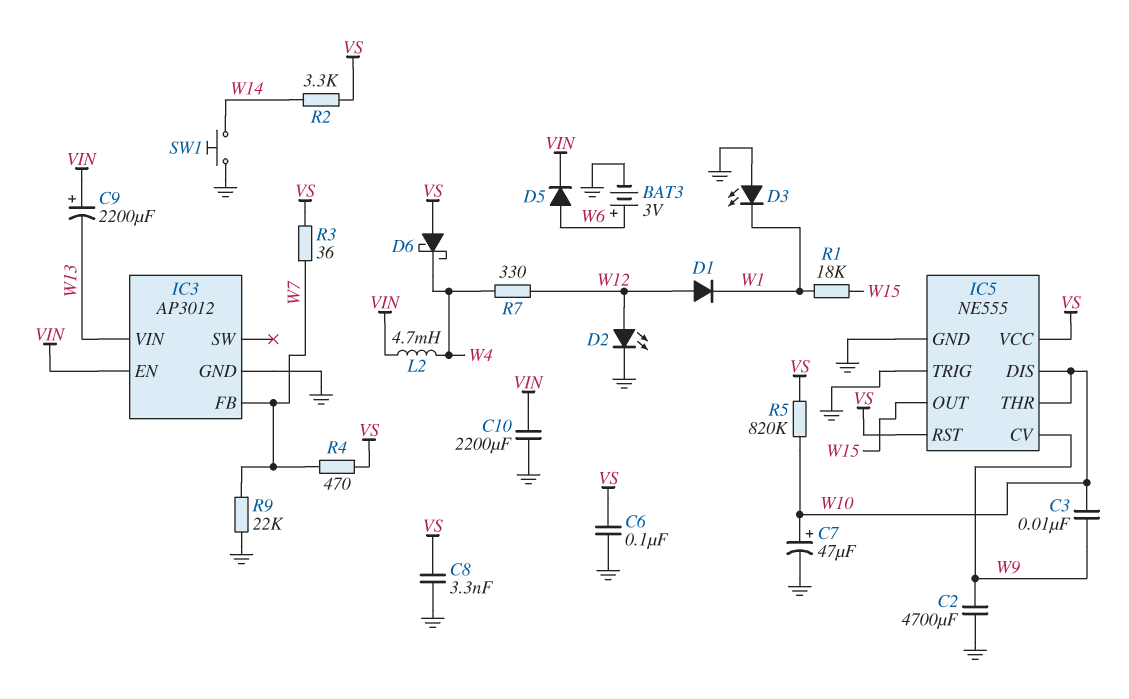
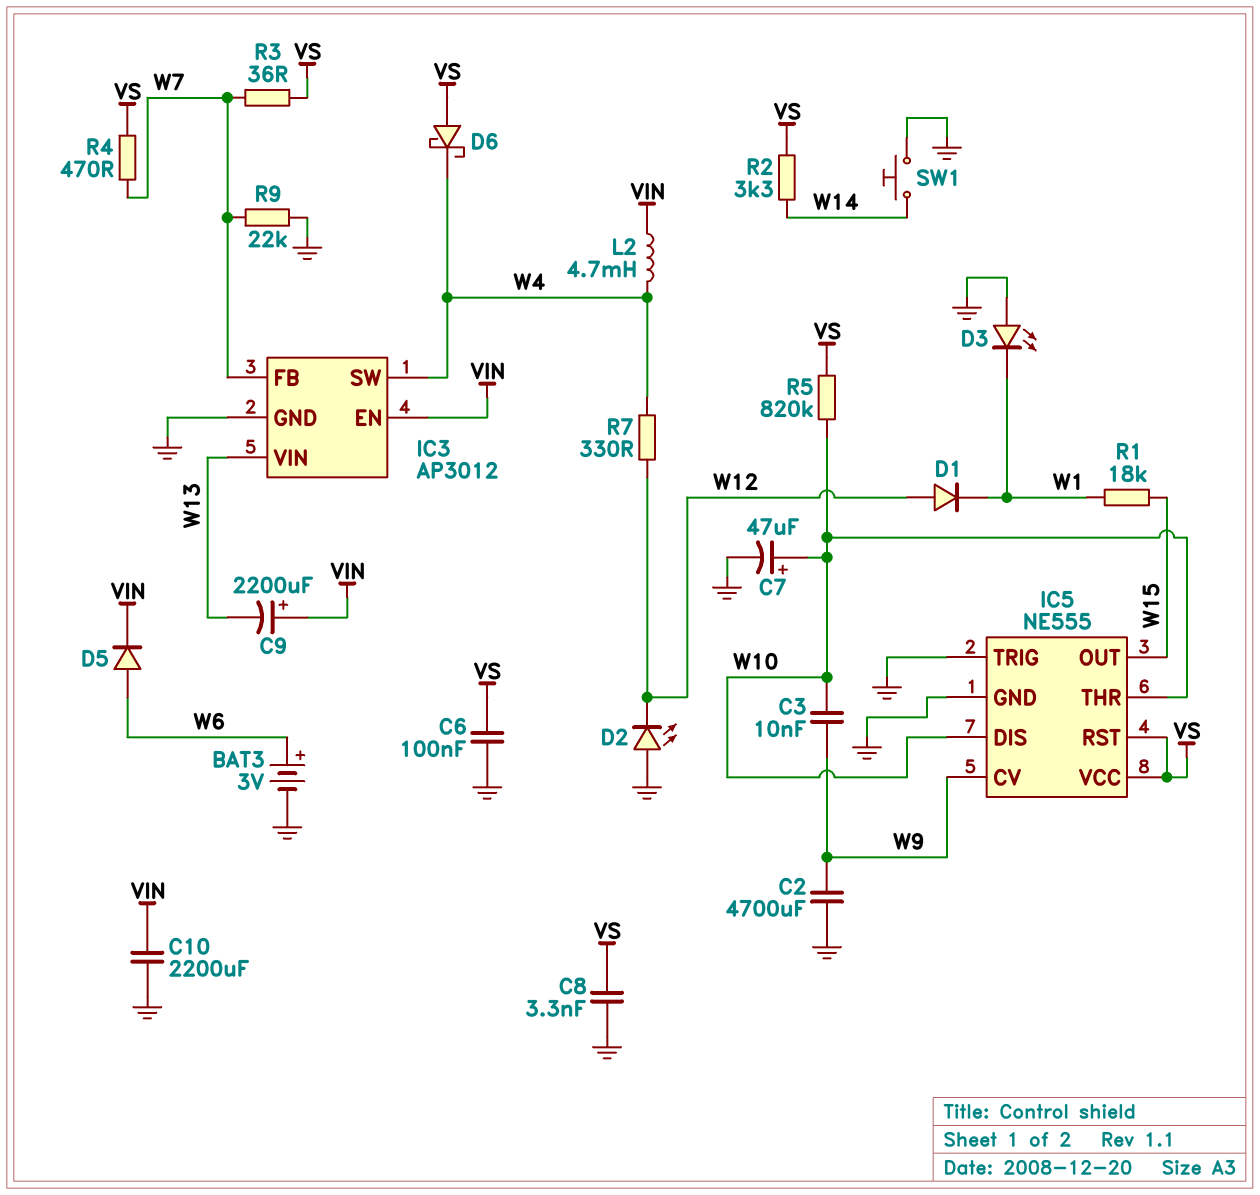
D2: LED (A W12, K GND) -> LED (A GND, K W12)
IC3 pin SW: none -> W4

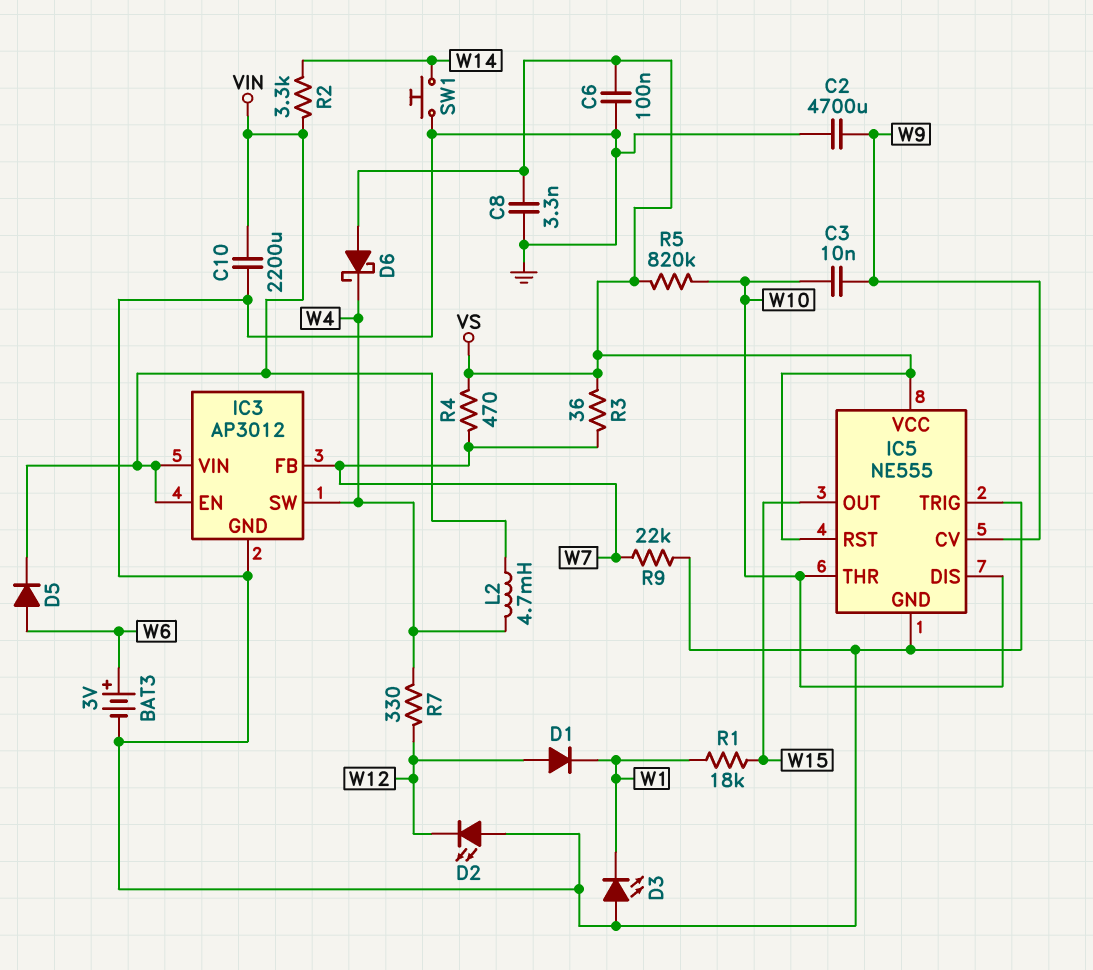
C7: 47uF (plus W10, minus GND) -> none
C9: 2200uF (plus VIN, minus W13) -> none
IC3 pin VIN: W13 -> VIN
R2: 3.3k (VS, W14) -> 3.3k (VIN, W14)

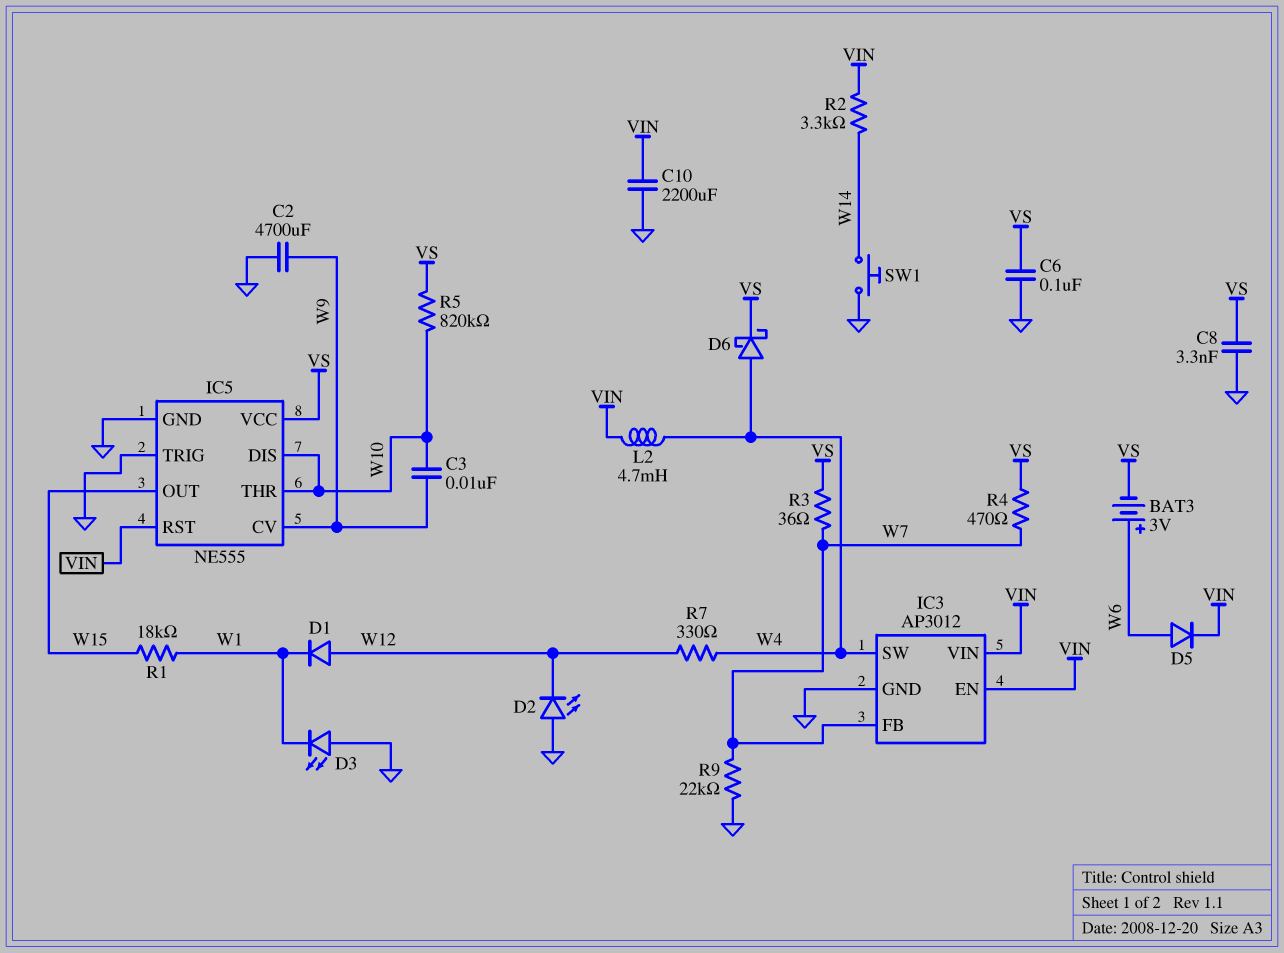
BAT3: 3V (plus W6, minus GND) -> 3V (plus W6, minus VS)
D6: schottky (A VS, K W4) -> schottky (A W4, K VS)
IC5 pin RST: VS -> VIN

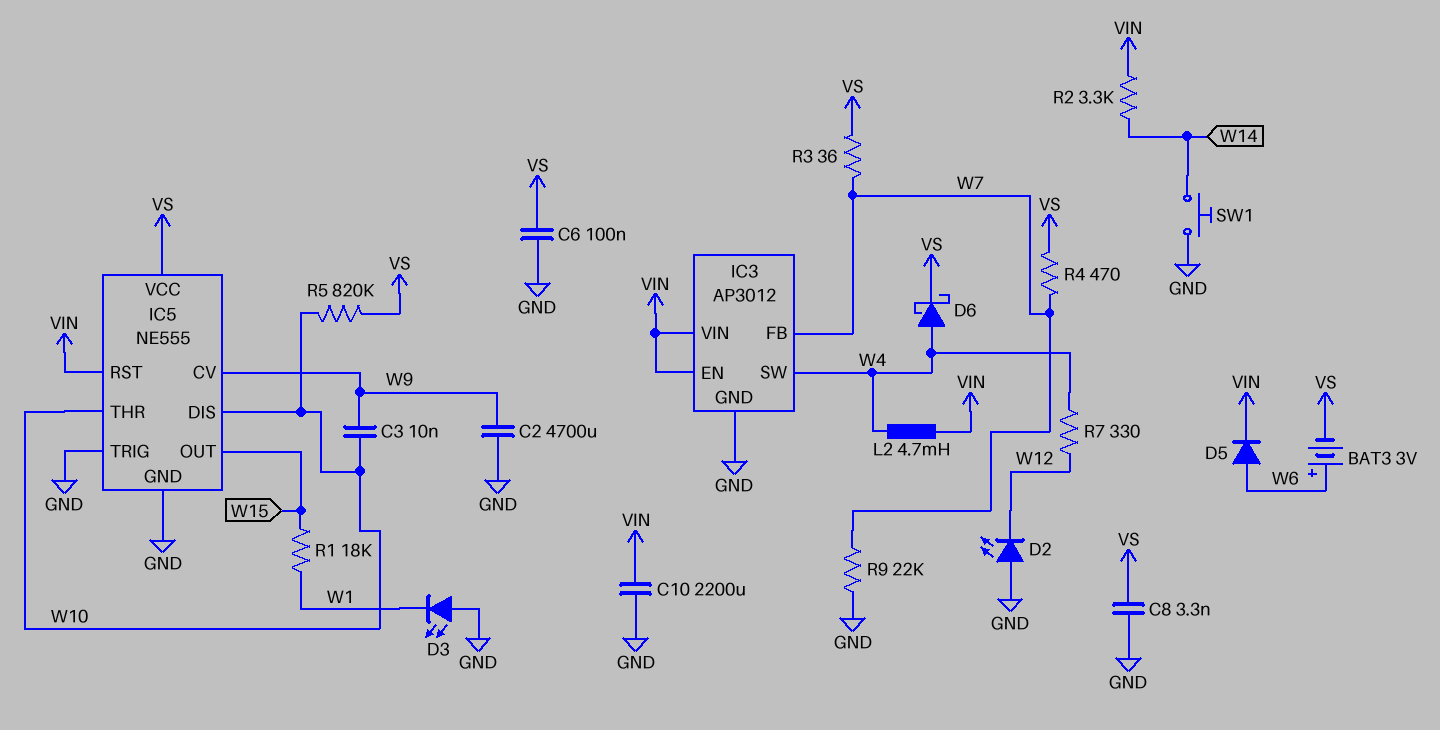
D1: diode (A W12, K W1) -> none

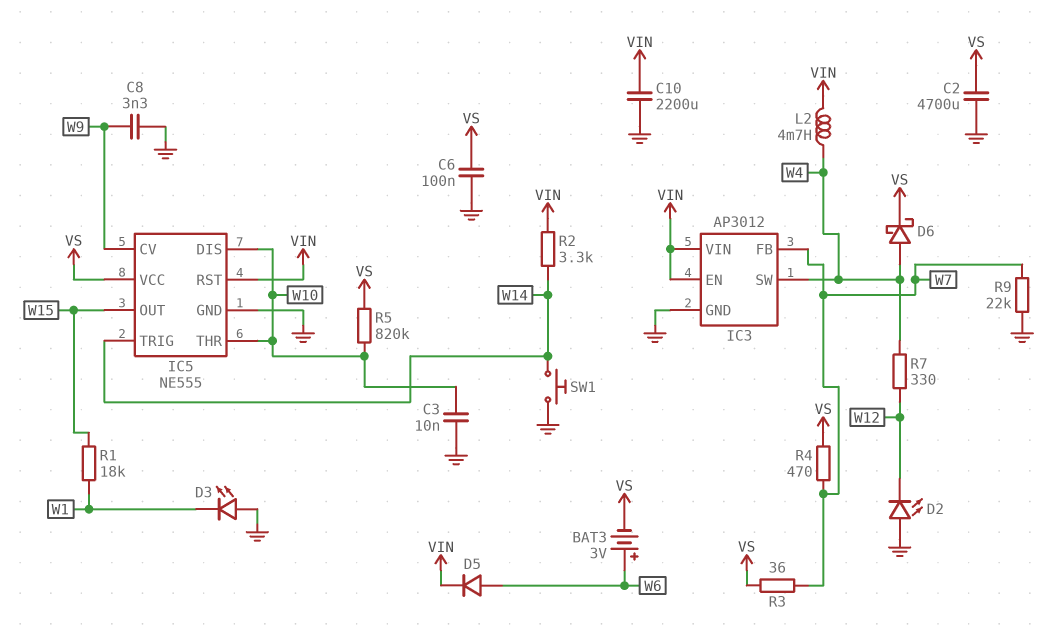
C2: 4700uF (GND, W9) -> 4700uF (GND, VS)
C3: 10nF (W9, W10) -> 10nF (GND, W10)
C8: 3.3nF (GND, VS) -> 3.3nF (GND, W9)
IC5 pin TRIG: GND -> W14

